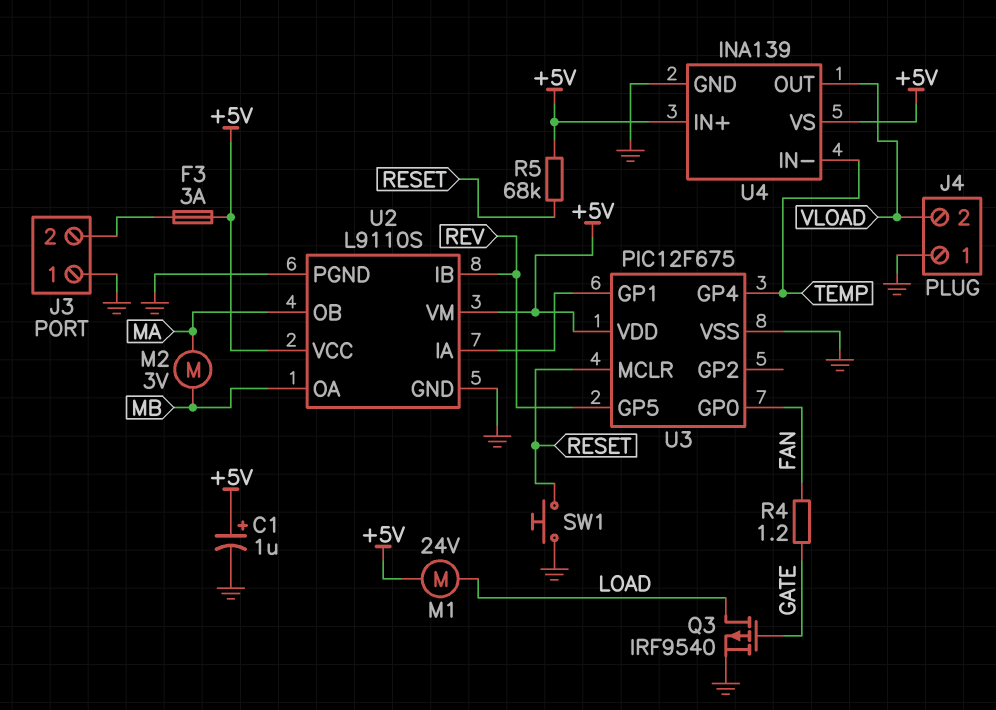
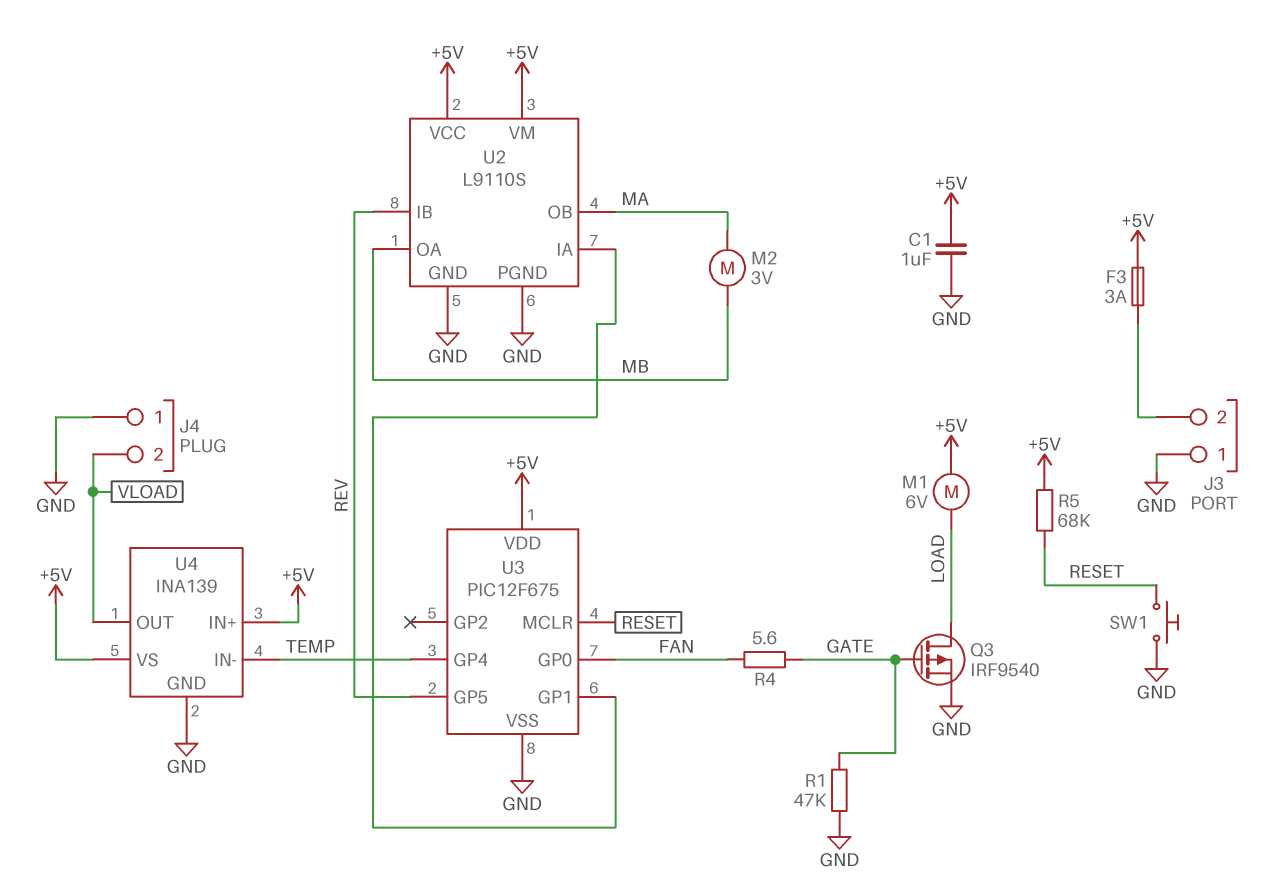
C1: 1uF (plus +5V, minus GND) -> 1uF (+5V, GND)
M1: motor 24V (+5V, LOAD) -> motor 6V (+5V, LOAD)
R1: none -> 47k (GATE, GND)
R4: 1.2 (FAN, GATE) -> 5.6 (FAN, GATE)

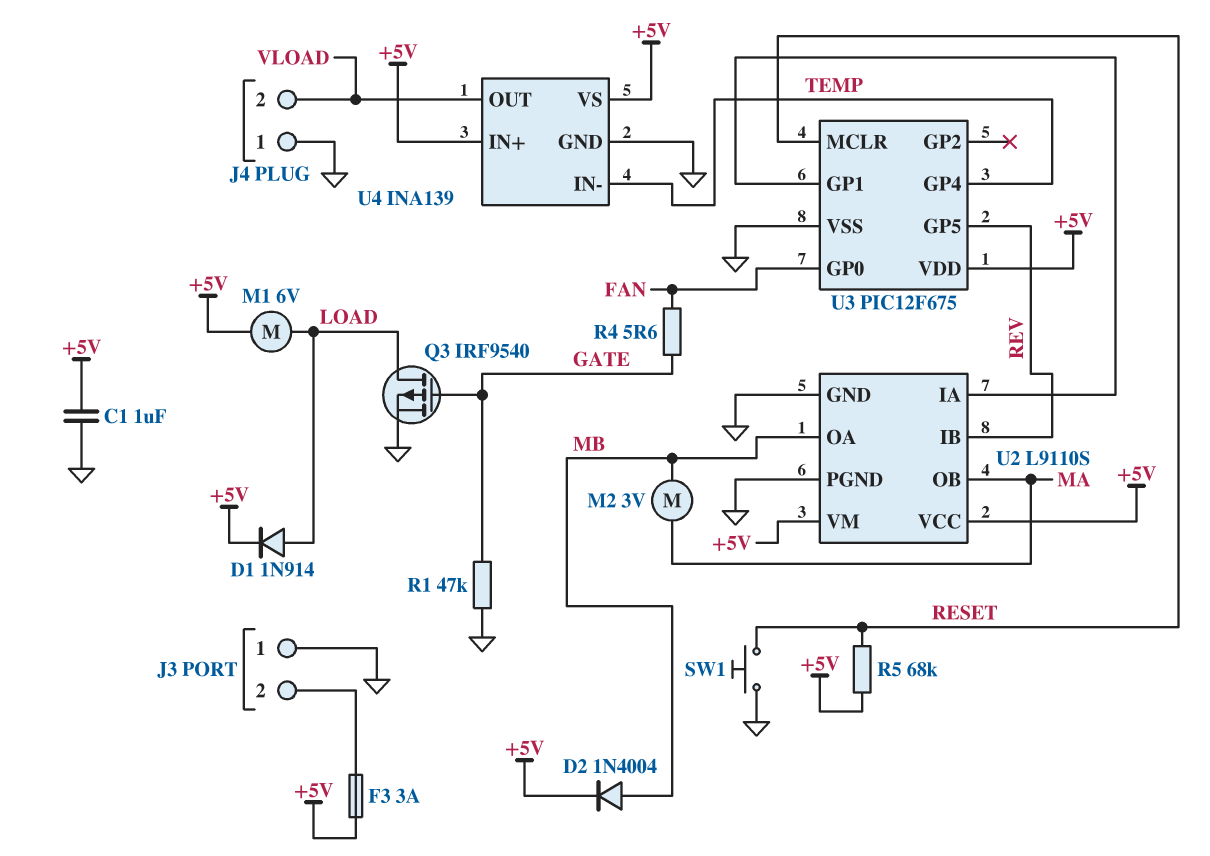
D1: none -> diode 1N914 (A LOAD, K +5V)
D2: none -> diode 1N4004 (A MB, K +5V)

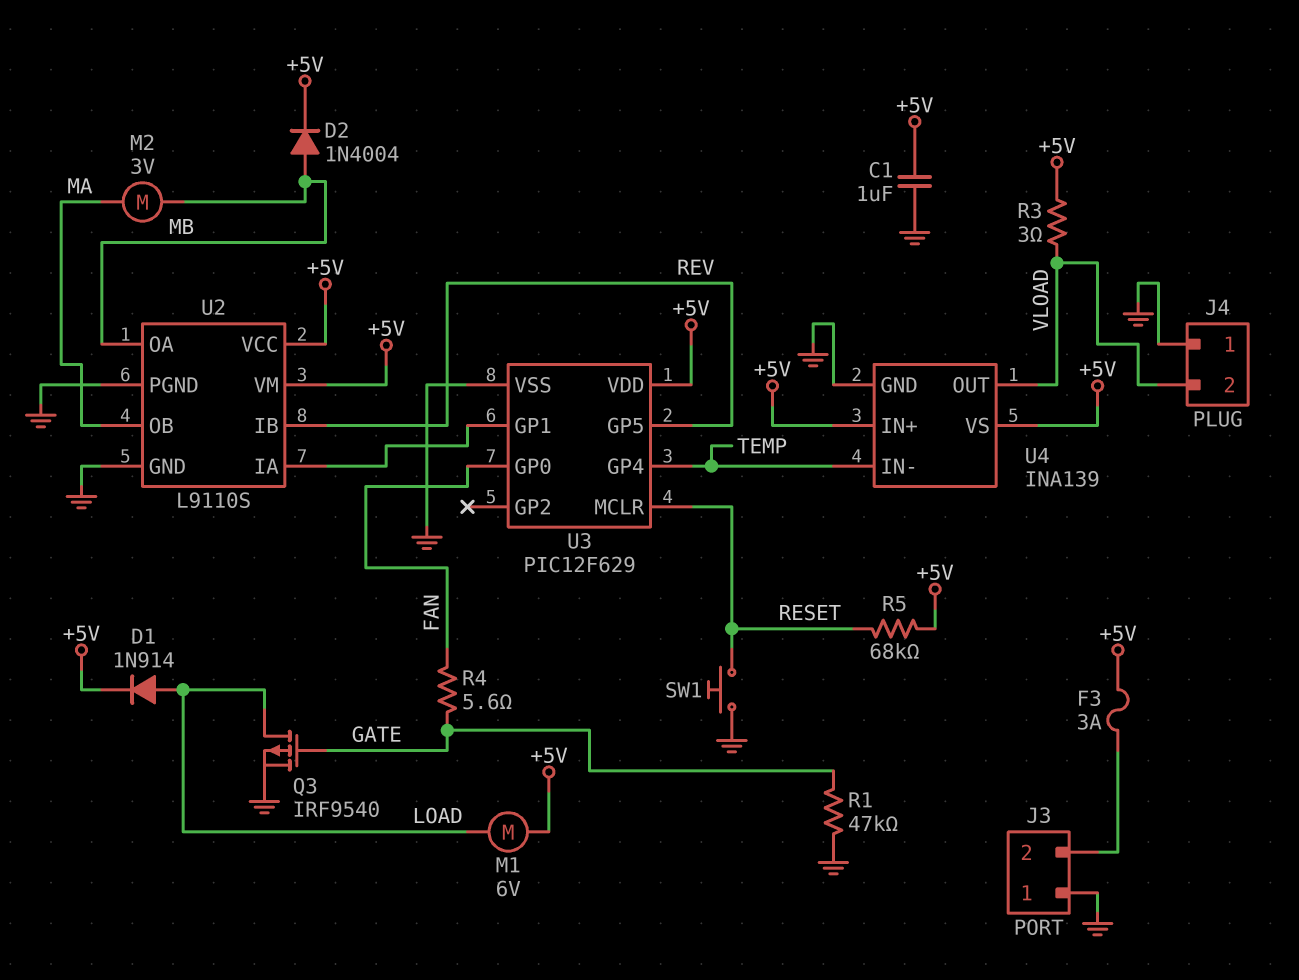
R3: none -> 3 (+5V, VLOAD)
U3: PIC12F675 -> PIC12F629

